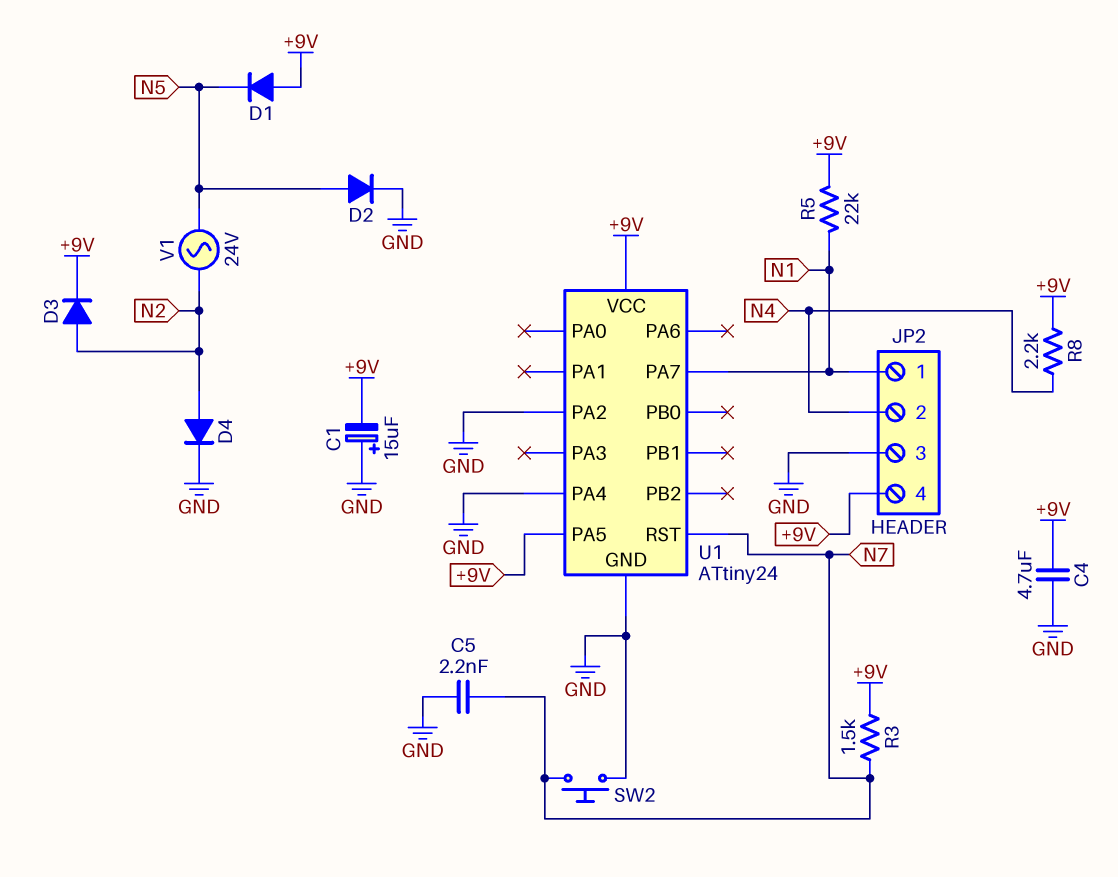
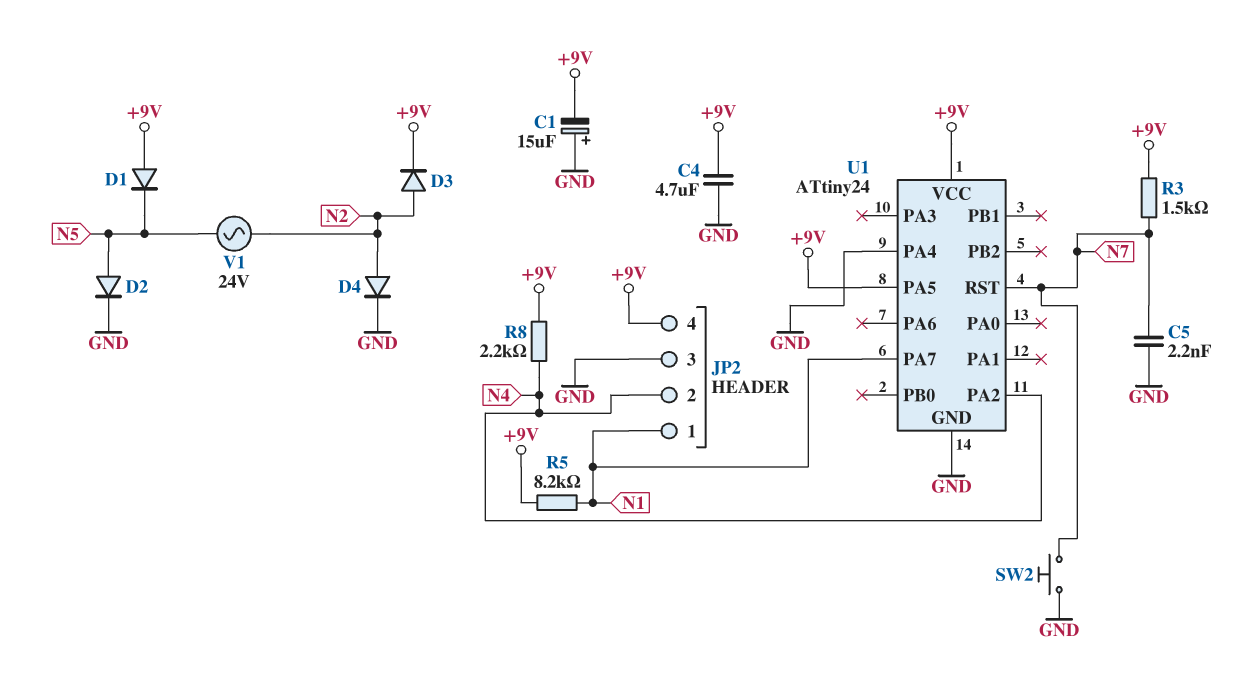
R5: 22k (+9V, N1) -> 8.2k (+9V, N1)
U1 pin PA2: GND -> N4

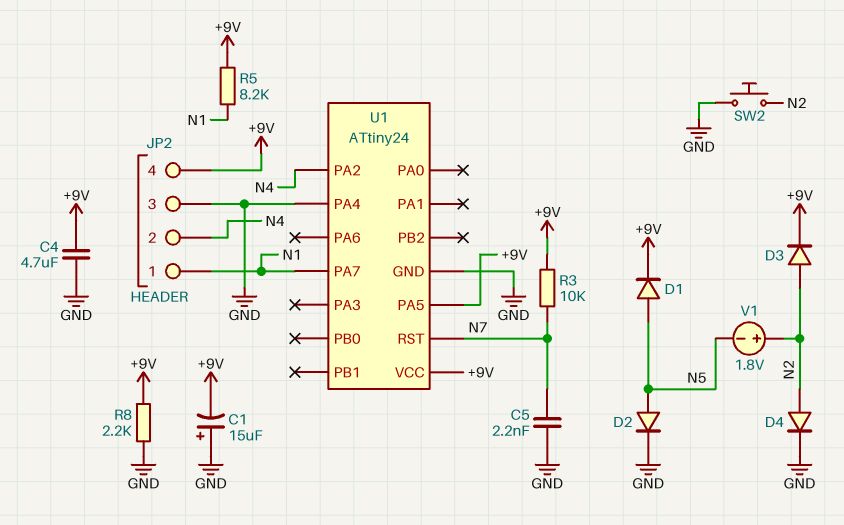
D1: diode (A +9V, K N5) -> diode (A N5, K +9V)
R3: 1.5k (+9V, N7) -> 10k (+9V, N7)
R8: 2.2k (+9V, N4) -> 2.2k (+9V, GND)
SW2: button (GND, N7) -> button (GND, N2)
V1: AC 24V (N2, N5) -> 1.8V (plus N2, minus N5)

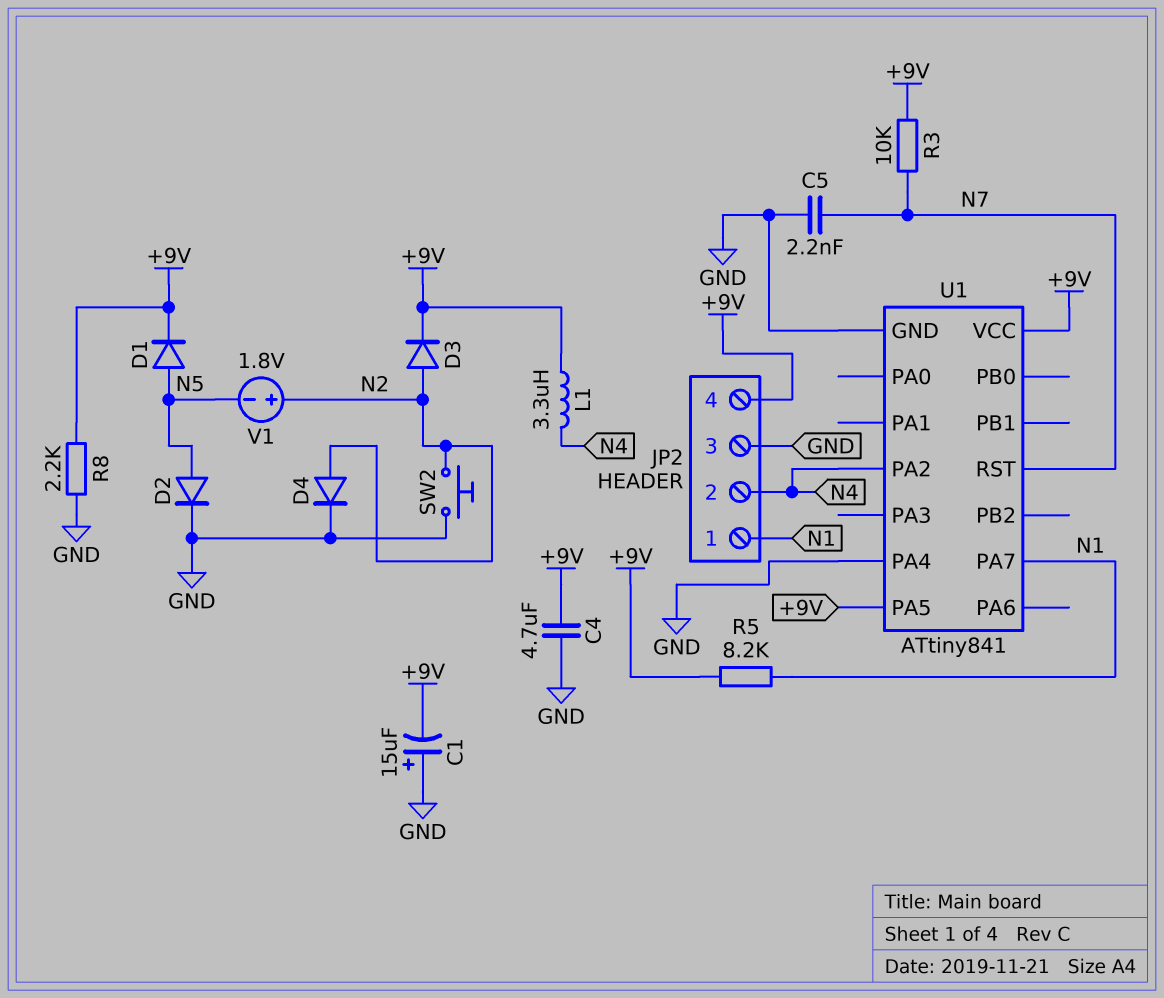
L1: none -> 3.3uH (+9V, N4)
U1: ATtiny24 -> ATtiny841

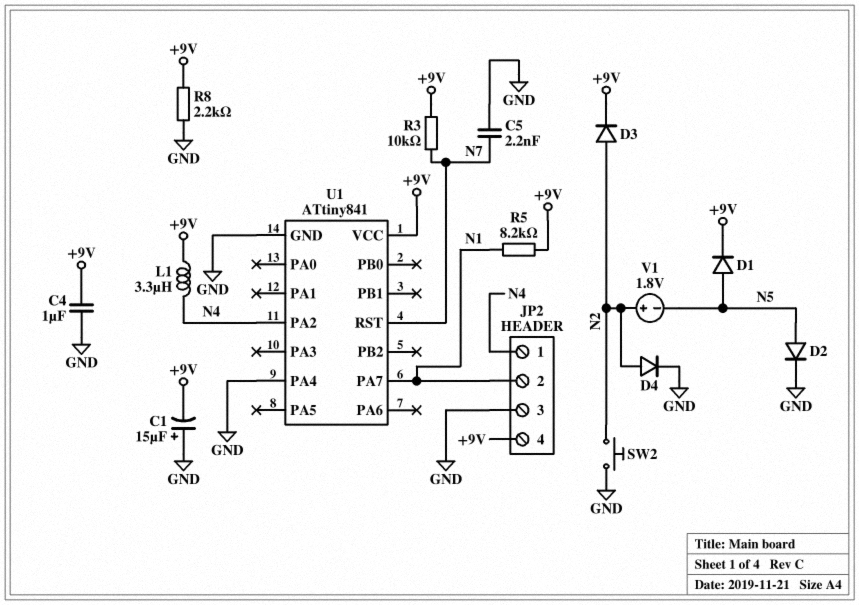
C4: 4.7uF (+9V, GND) -> 1uF (+9V, GND)
JP2 pin 1: N1 -> N4
JP2 pin 2: N4 -> N1
U1 pin PA5: +9V -> none

